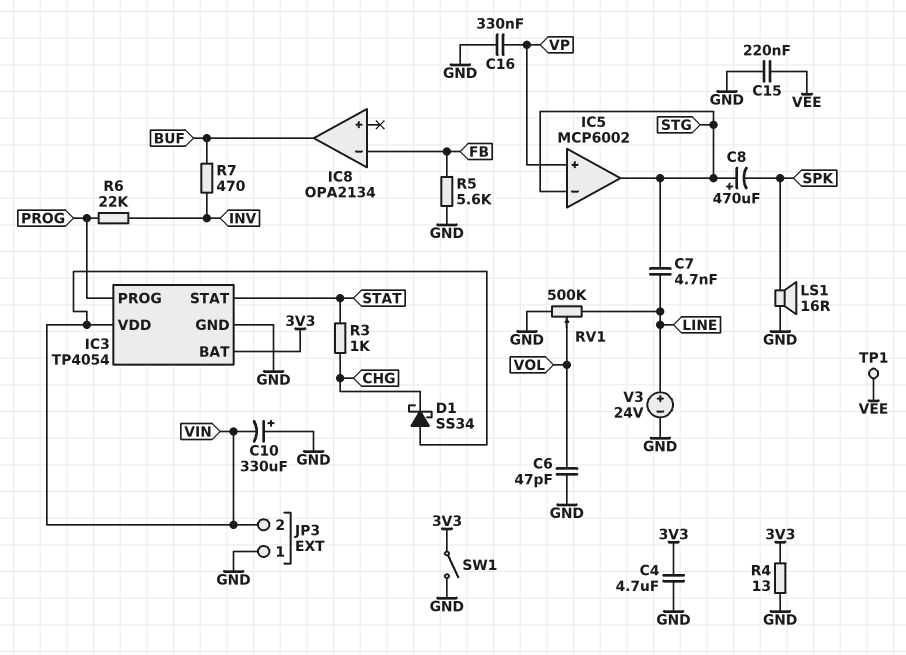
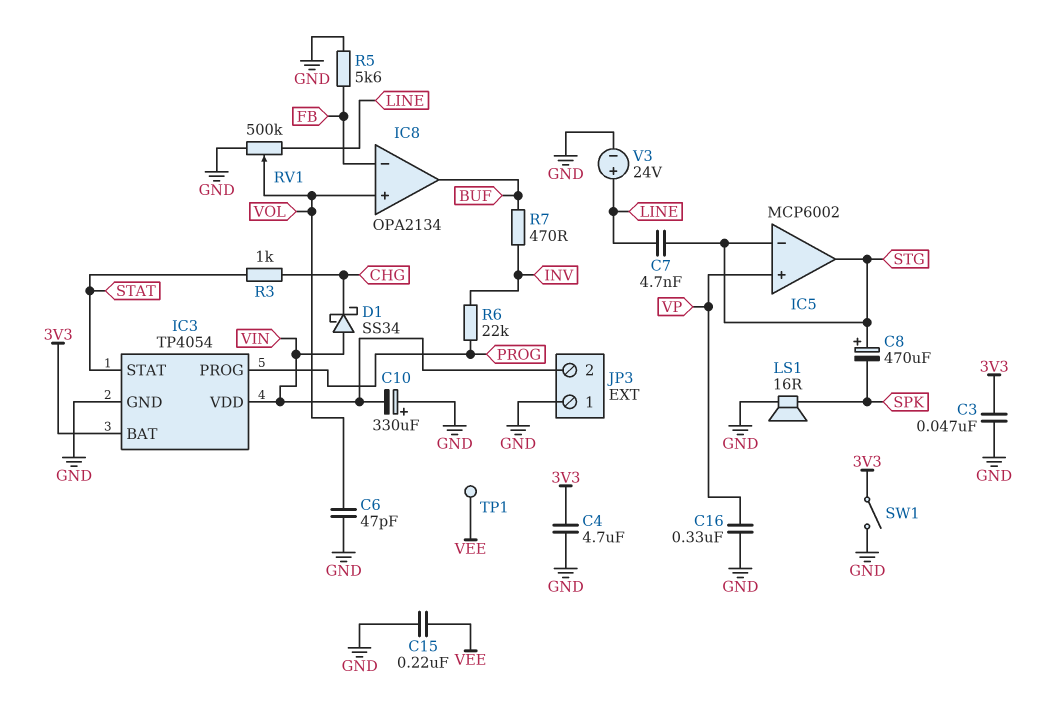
C3: none -> 47nF (3V3, GND)
IC8 pin in+: none -> VOL
R4: 13 (3V3, GND) -> none

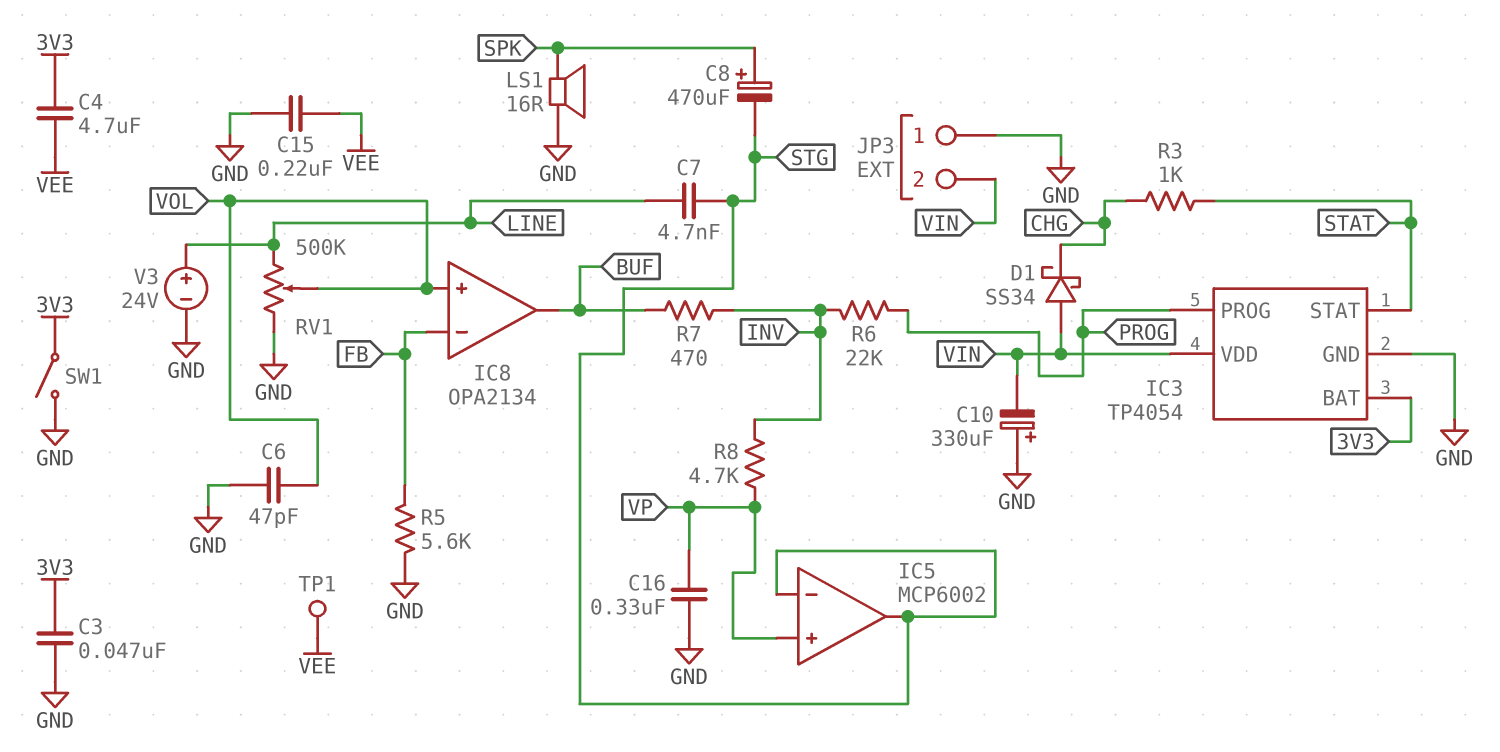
C4: 4.7uF (3V3, GND) -> 4.7uF (3V3, VEE)
C8: 470uF (plus STG, minus SPK) -> 470uF (plus SPK, minus STG)
R8: none -> 4.7k (INV, VP)

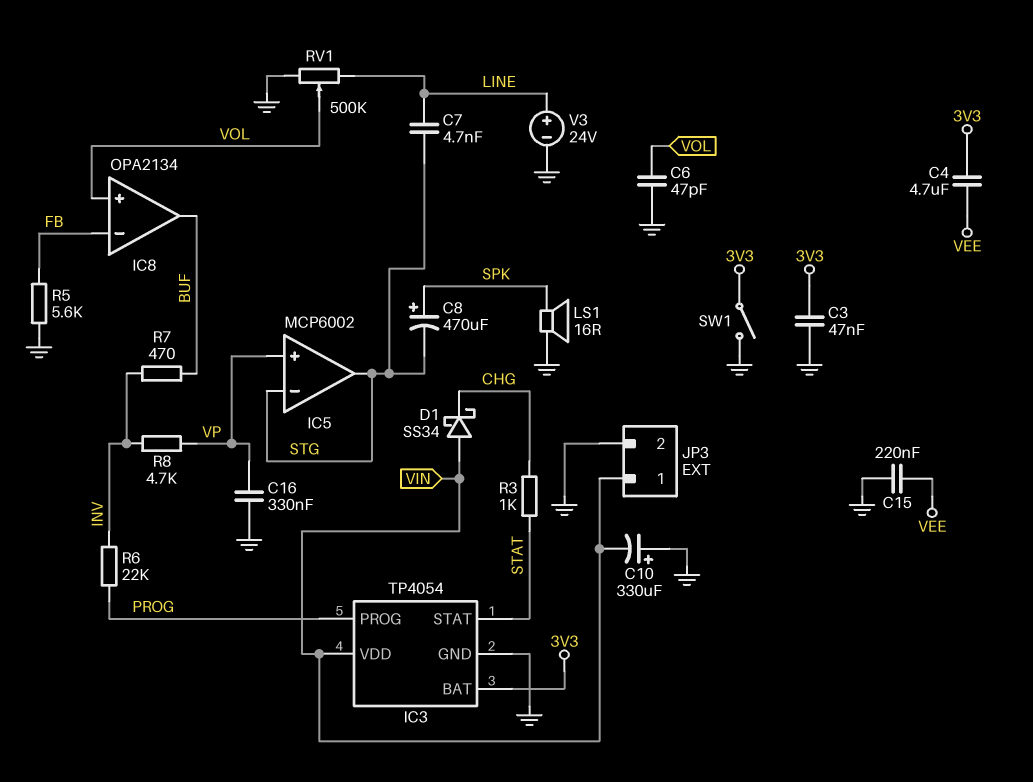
JP3 pin 1: GND -> VIN
JP3 pin 2: VIN -> GND
TP1: test point (VEE) -> none

